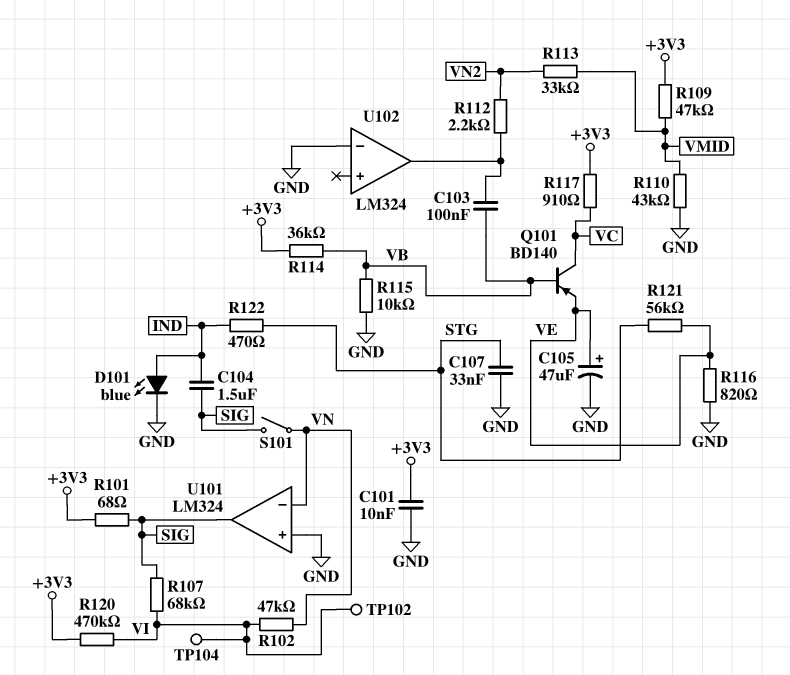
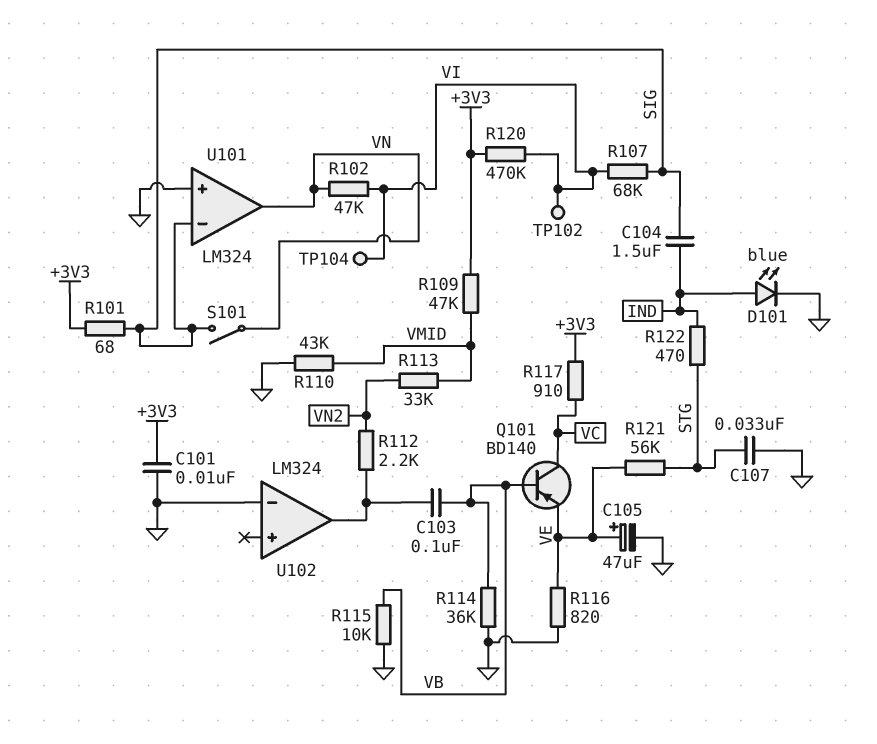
R114: 36k (+3V3, VB) -> 36k (GND, VB)
U101 pin in-: VN -> SIG
U101 pin out: SIG -> VN

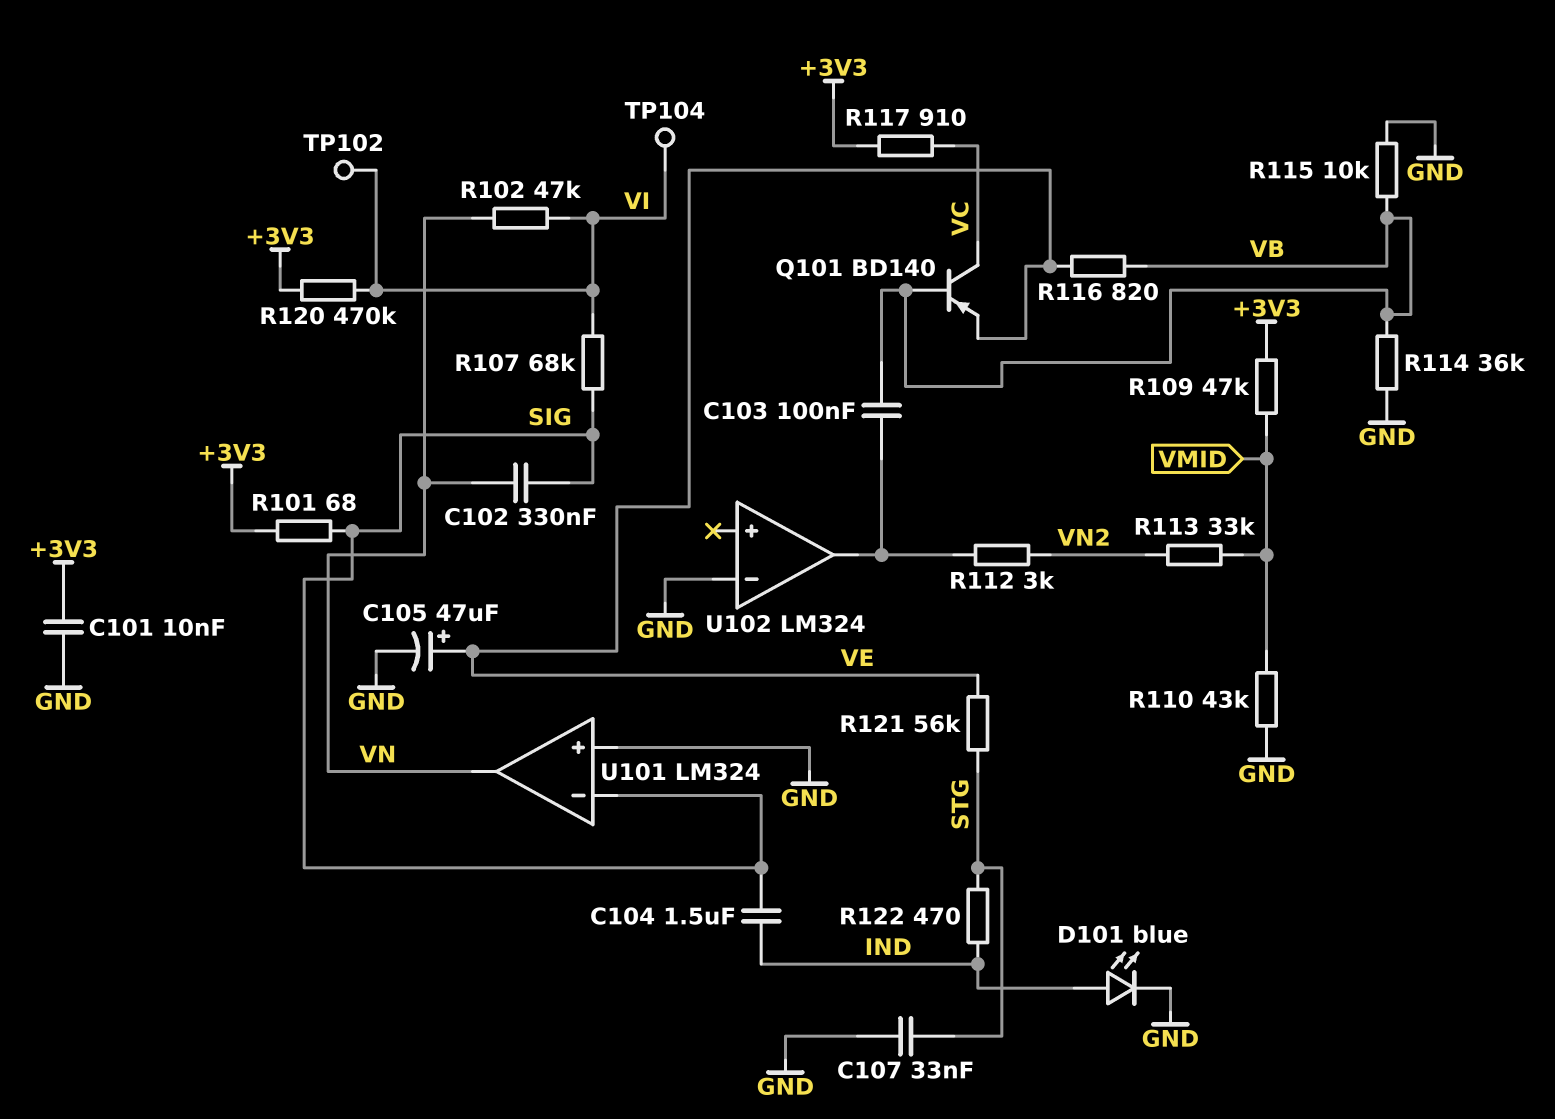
C102: none -> 330nF (SIG, VN)
R112: 2.2k (U102/out, VN2) -> 3k (U102/out, VN2)
R116: 820 (GND, VE) -> 820 (VB, VE)
S101: switch (SIG, VN) -> none

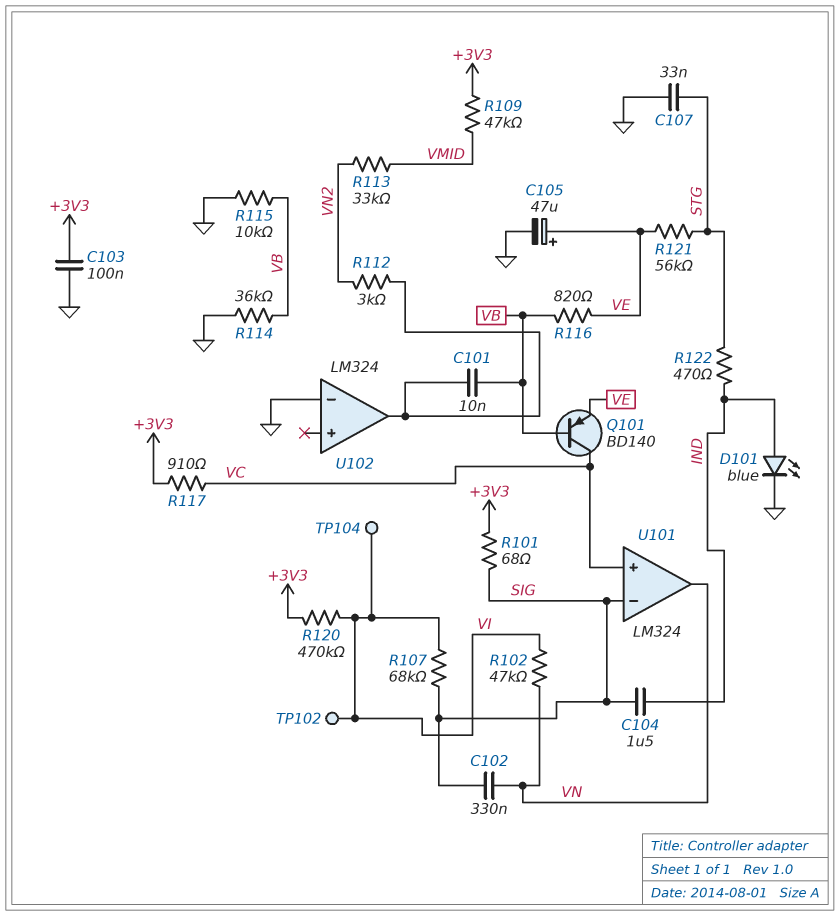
C101: 10nF (+3V3, GND) -> 10nF (U102/out, VB)
C103: 100nF (U102/out, VB) -> 100nF (+3V3, GND)
R110: 43k (GND, VMID) -> none
U101 pin in+: GND -> VC

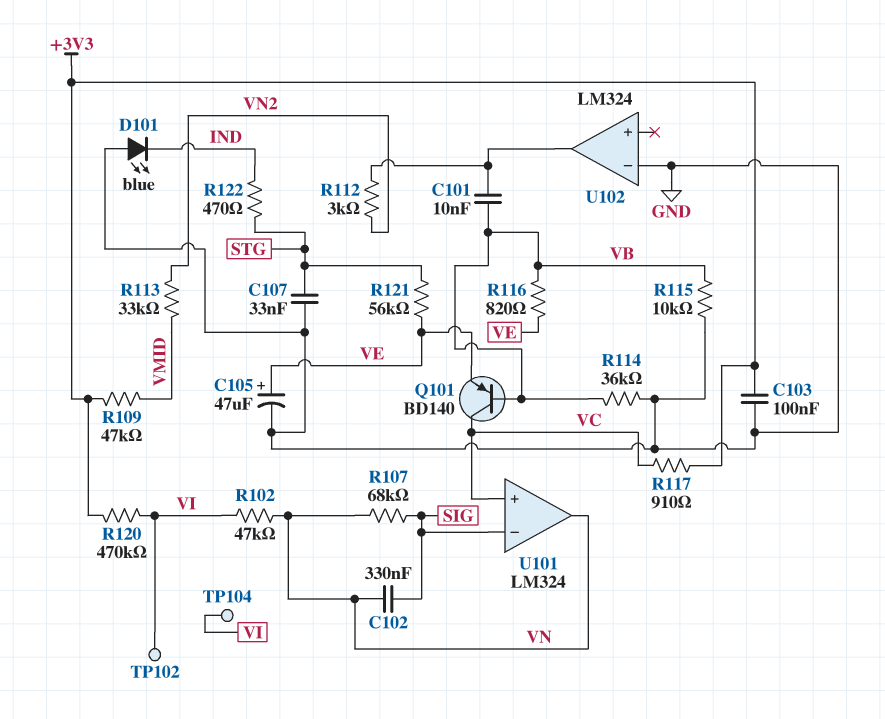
C104: 1.5uF (IND, SIG) -> none
D101: LED blue (A IND, K GND) -> LED blue (A GND, K IND)
R101: 68 (+3V3, SIG) -> none
R107: 68k (SIG, VI) -> 68k (SIG, VN)

